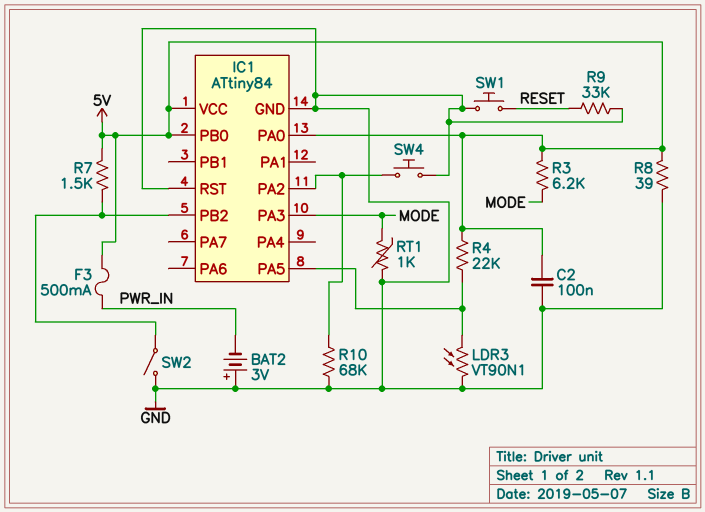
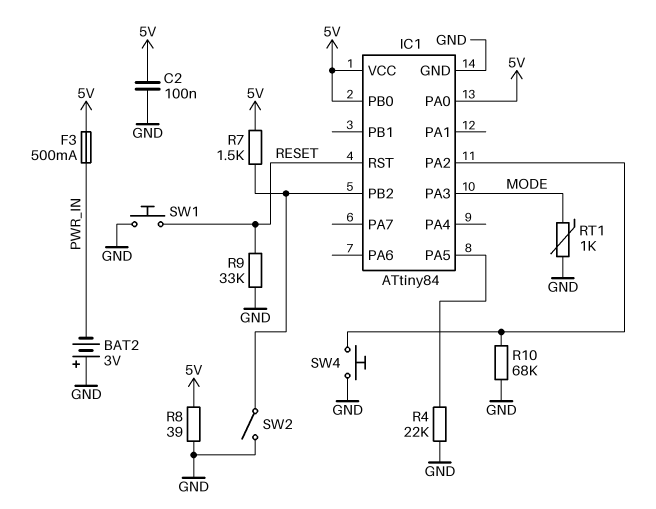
IC1 pin RST: GND -> RESET
LDR3: VT90N1 (GND, IC1/PA5) -> none
R3: 6.2k (5V, MODE) -> none
R4: 22k (5V, IC1/PA5) -> 22k (GND, IC1/PA5)

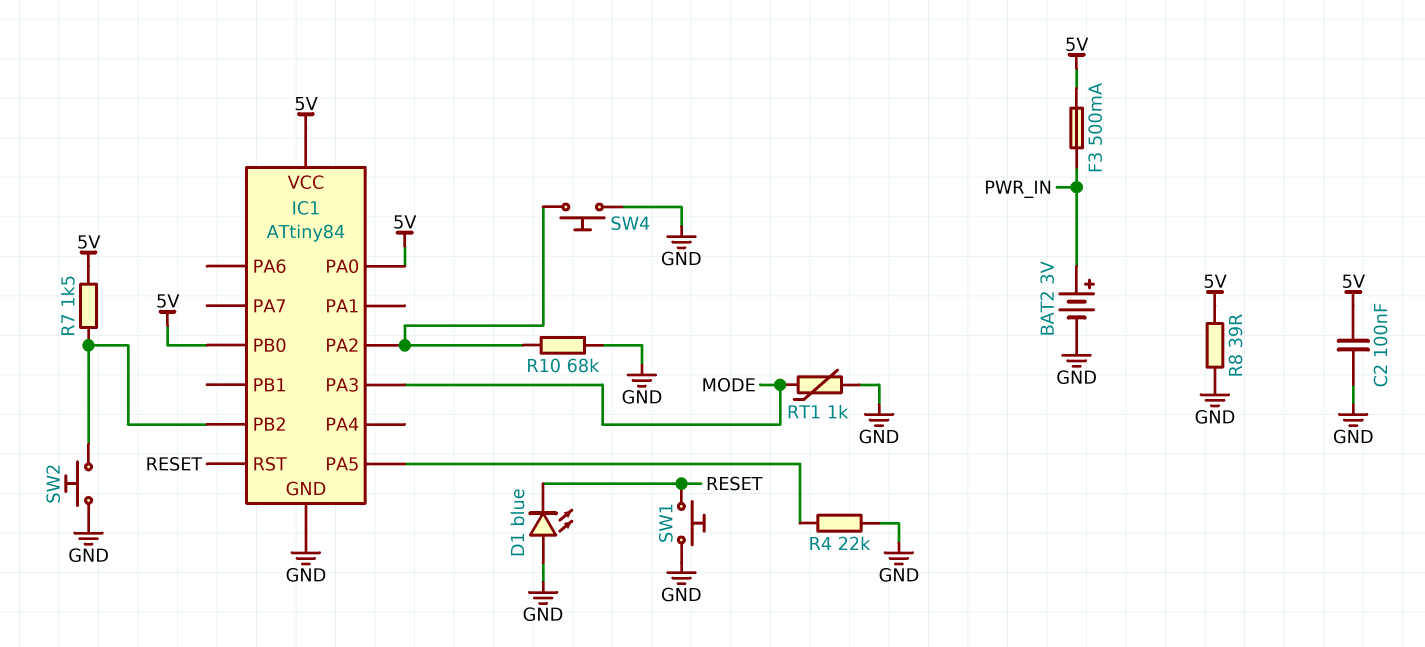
BAT2: 3V (plus GND, minus PWR_IN) -> 3V (plus PWR_IN, minus GND)
D1: none -> LED blue (A GND, K RESET)
R9: 33k (GND, RESET) -> none
SW2: switch (GND, IC1/PB2) -> button (GND, IC1/PB2)

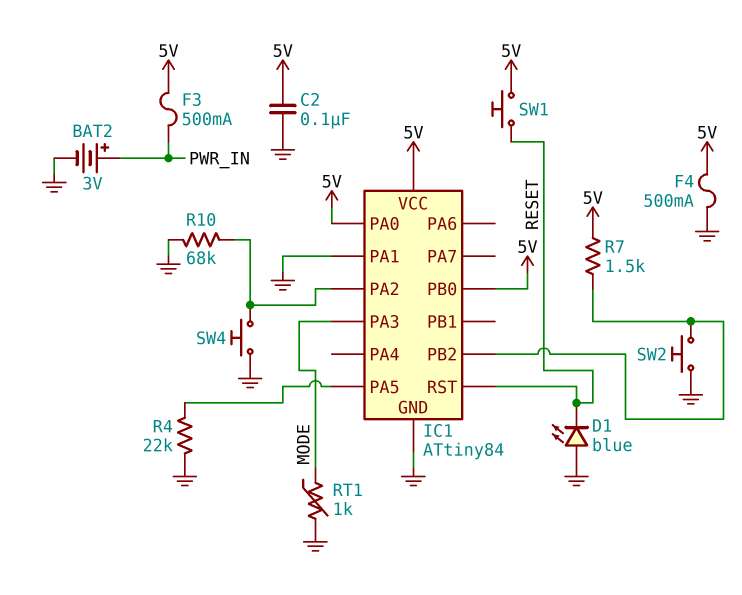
F4: none -> 500mA (5V, GND)
IC1 pin PA1: none -> GND
R8: 39 (5V, GND) -> none
SW1: button (GND, RESET) -> button (5V, RESET)

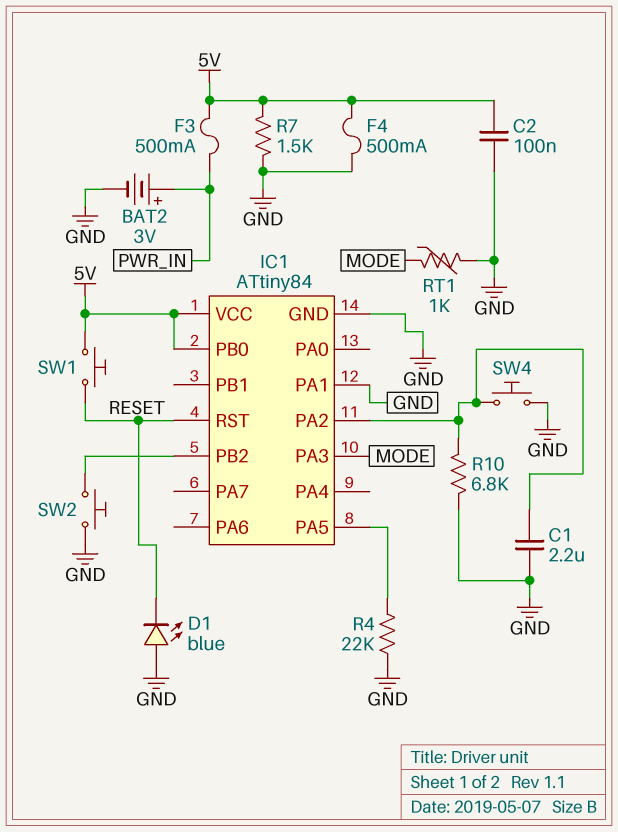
C1: none -> 2.2uF (GND, IC1/PA2)
IC1 pin PA0: 5V -> none
R7: 1.5k (5V, IC1/PB2) -> 1.5k (5V, GND)
R10: 68k (GND, IC1/PA2) -> 6.8k (GND, IC1/PA2)

